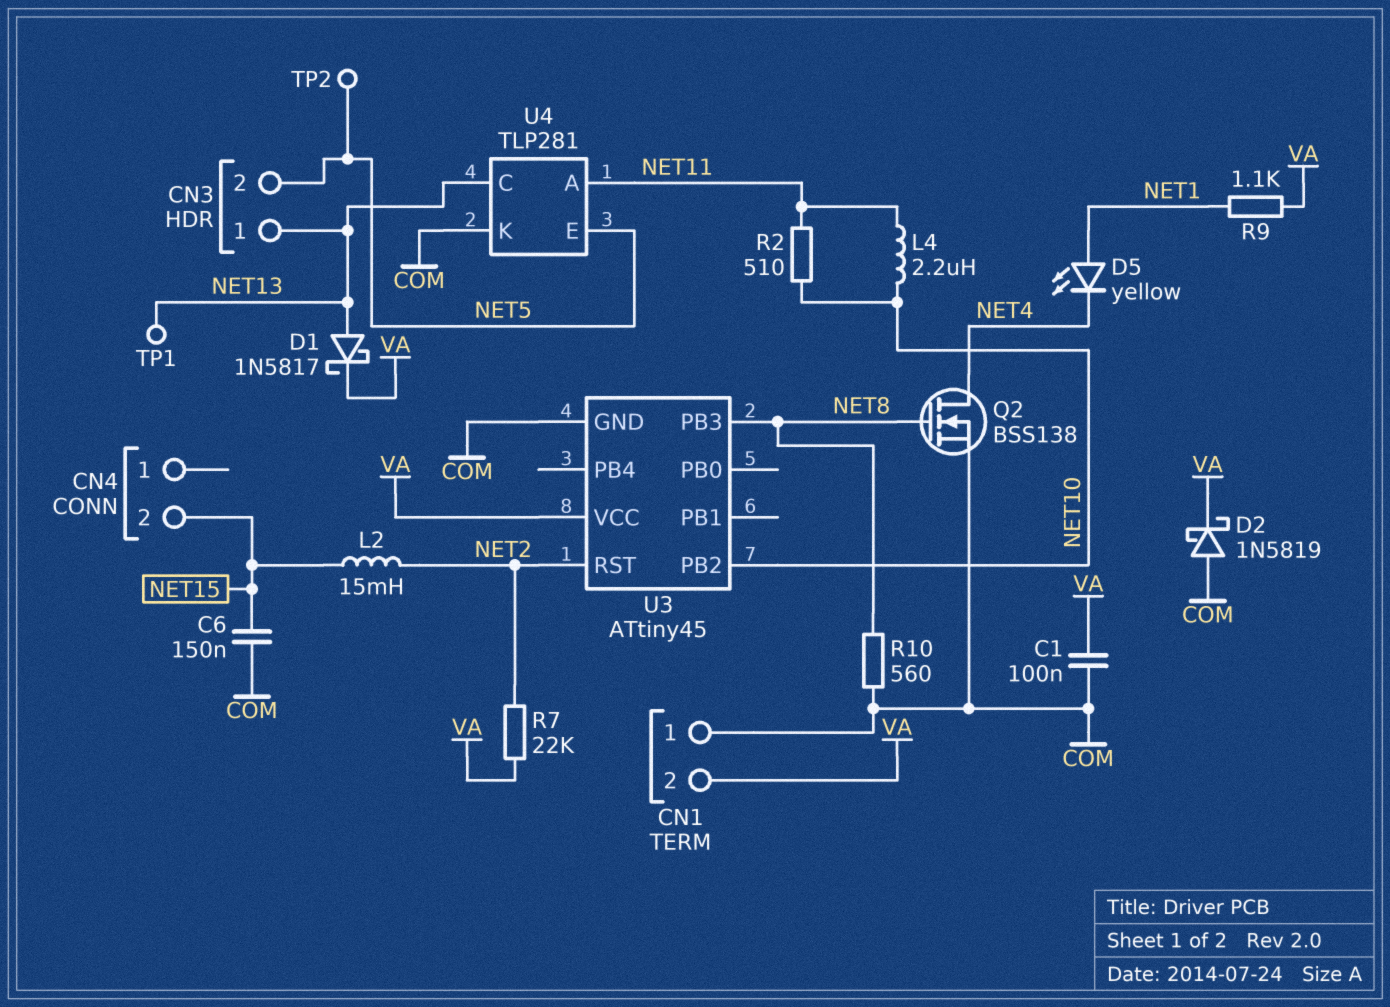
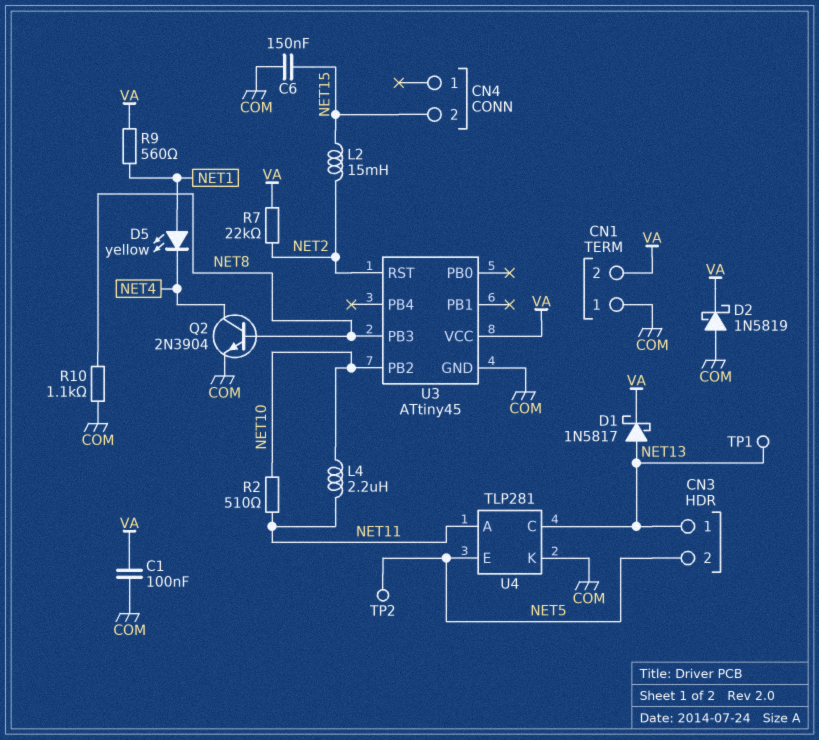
Q2: NMOS BSS138 (G NET8, D NET4, S COM) -> NPN 2N3904 (B NET8, C NET4, E COM)
R9: 1.1k (NET1, VA) -> 560 (NET1, VA)
R10: 560 (COM, NET8) -> 1.1k (COM, NET8)

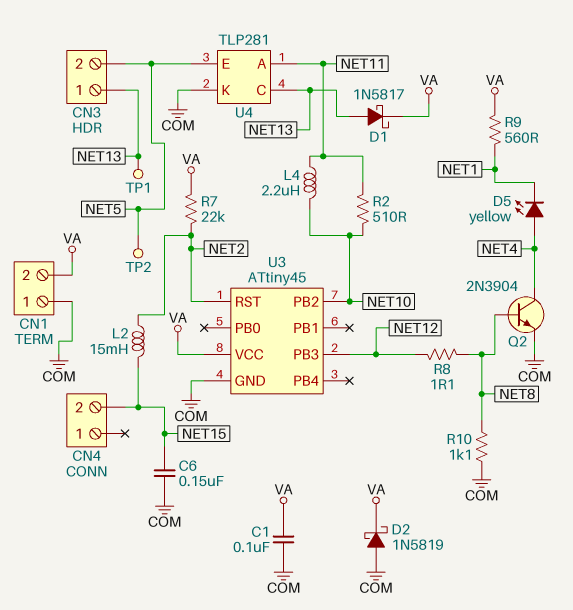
D5: LED yellow (A NET1, K NET4) -> LED yellow (A NET4, K NET1)
R8: none -> 1.1 (NET8, NET12)
U3 pin PB3: NET8 -> NET12

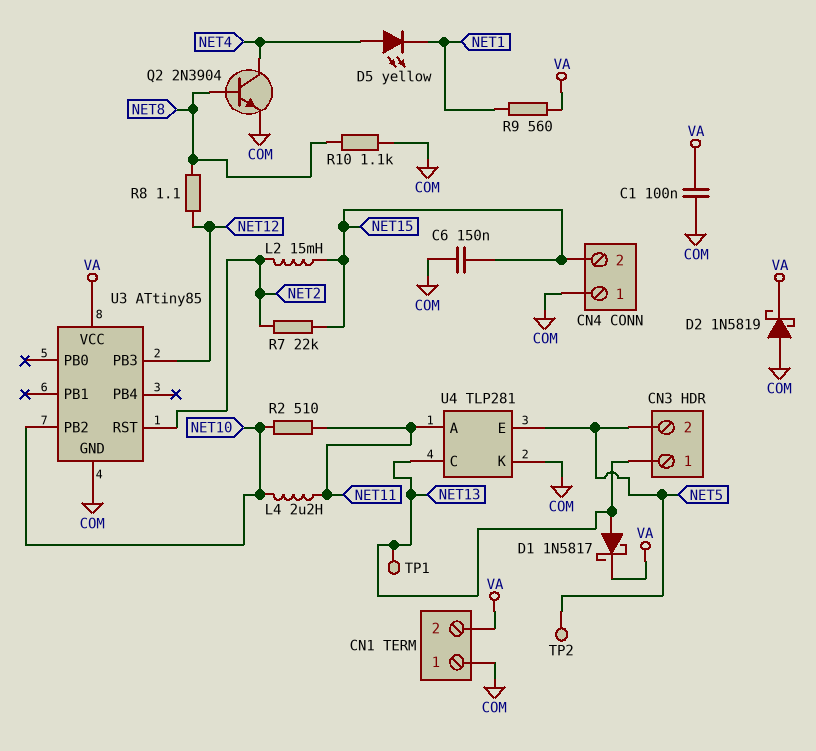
CN4 pin 1: none -> COM
R7: 22k (NET2, VA) -> 22k (NET2, NET15)
U3: ATtiny45 -> ATtiny85

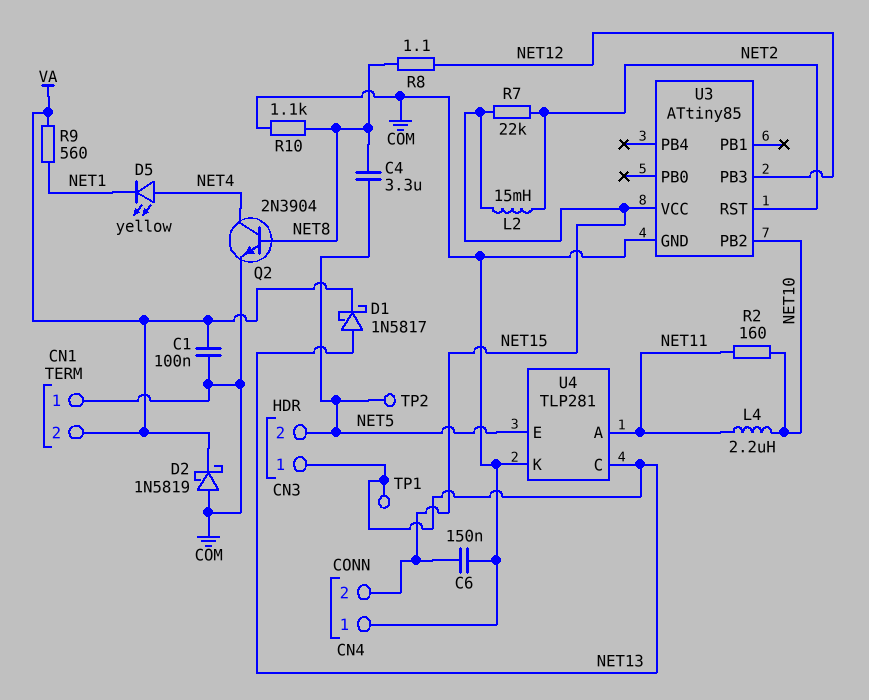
C4: none -> 3.3uF (NET5, NET8)
R2: 510 (NET10, NET11) -> 160 (NET10, NET11)
U3 pin VCC: VA -> NET15

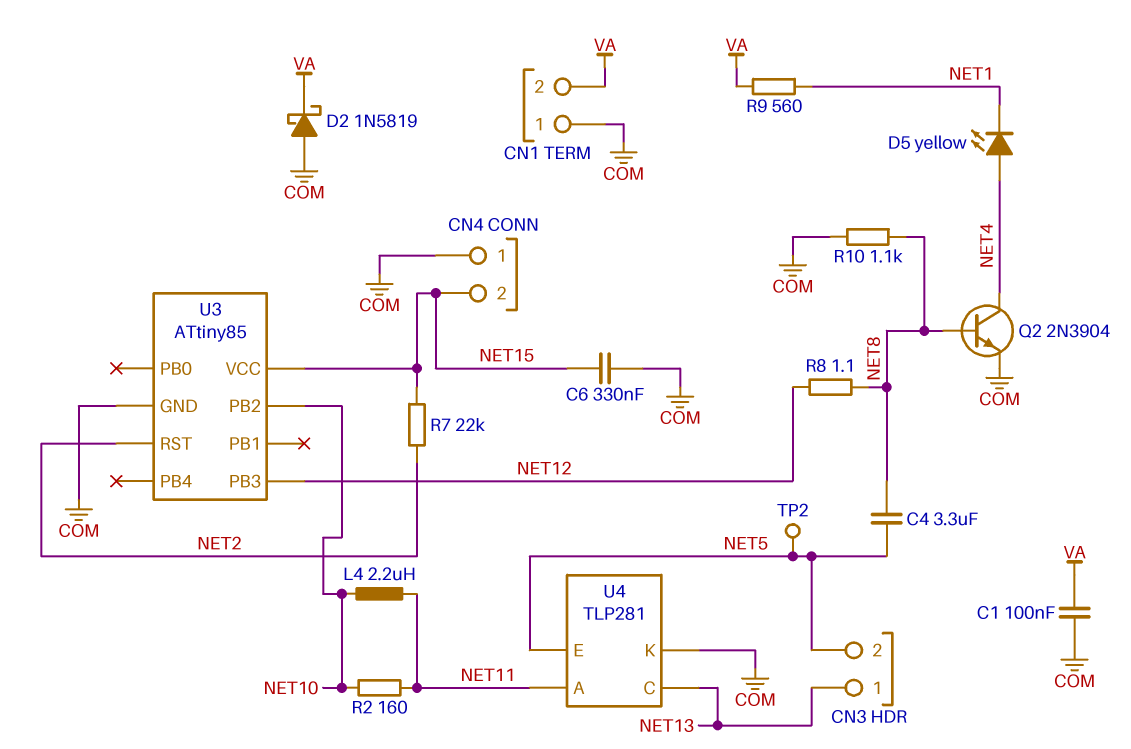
C6: 150nF (COM, NET15) -> 330nF (COM, NET15)
D1: schottky 1N5817 (A NET13, K VA) -> none
L2: 15mH (NET2, NET15) -> none
TP1: test point (NET13) -> none

